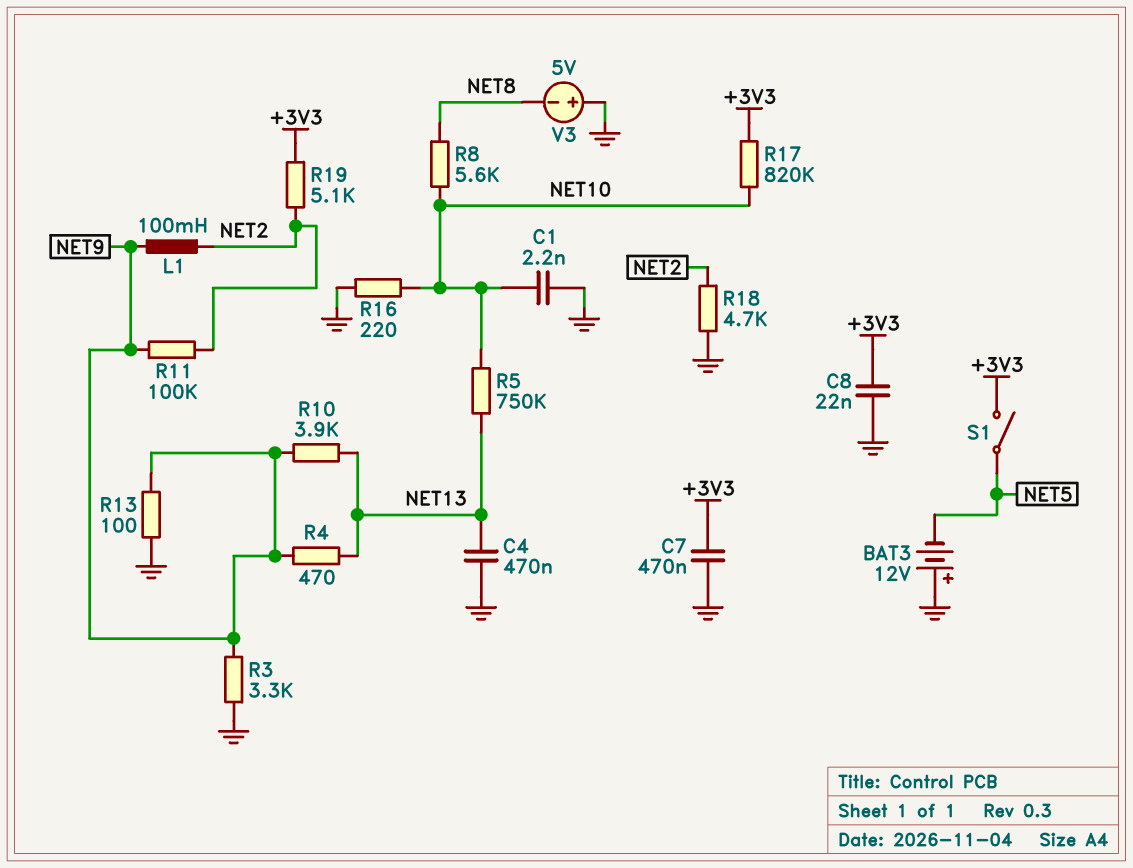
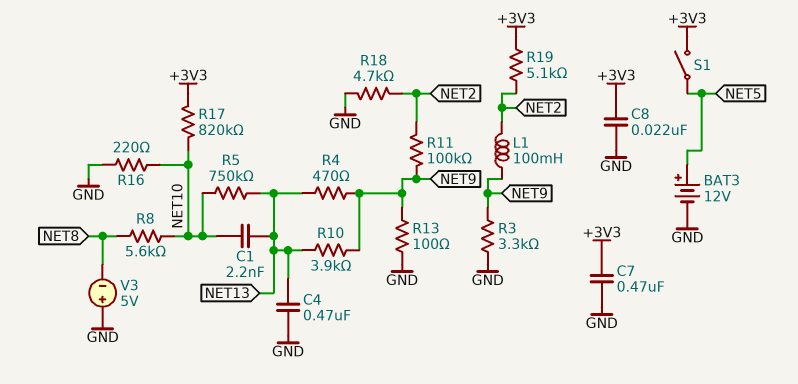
BAT3: 12V (plus GND, minus NET5) -> 12V (plus NET5, minus GND)
C1: 2.2nF (GND, NET10) -> 2.2nF (NET10, NET13)

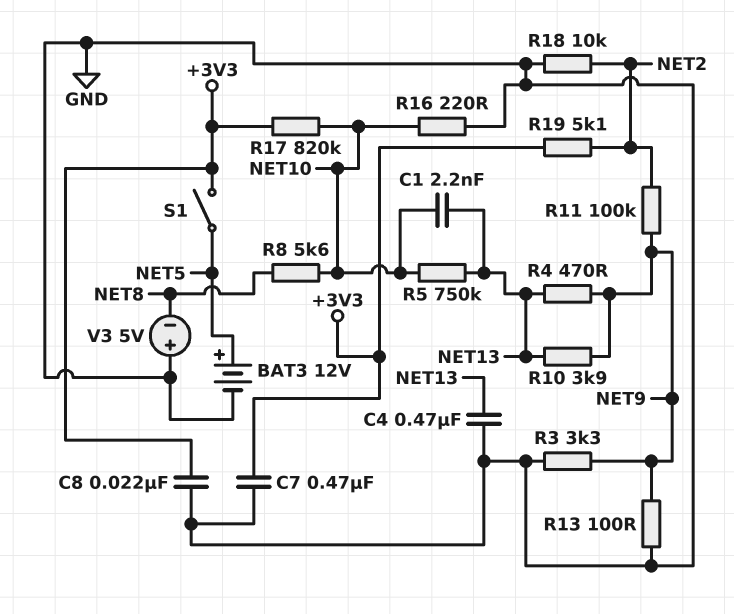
L1: 100mH (NET2, NET9) -> none
R18: 4.7k (GND, NET2) -> 10k (GND, NET2)

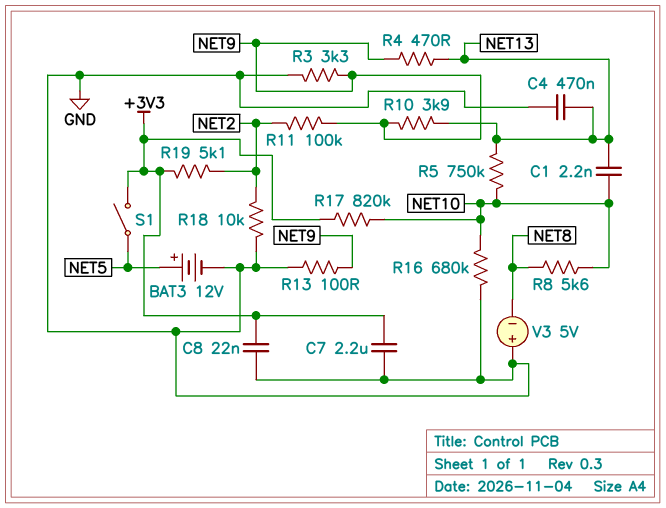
C7: 470nF (+3V3, GND) -> 2.2uF (+3V3, GND)
R16: 220 (GND, NET10) -> 680k (GND, NET10)

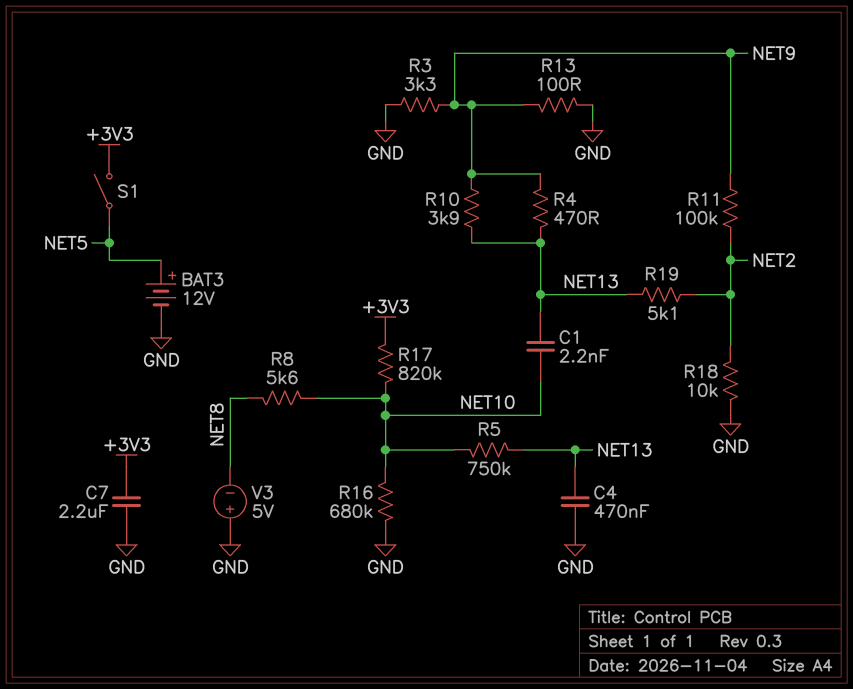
C8: 22nF (+3V3, GND) -> none
R19: 5.1k (+3V3, NET2) -> 5.1k (NET2, NET13)

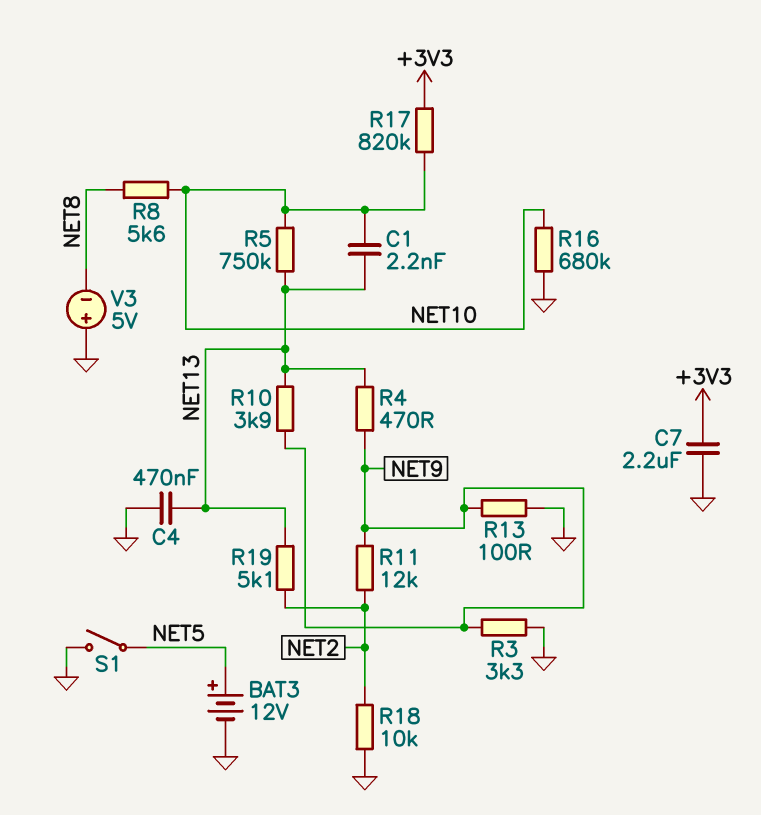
R11: 100k (NET2, NET9) -> 12k (NET2, NET9)
S1: switch (+3V3, NET5) -> switch (GND, NET5)

